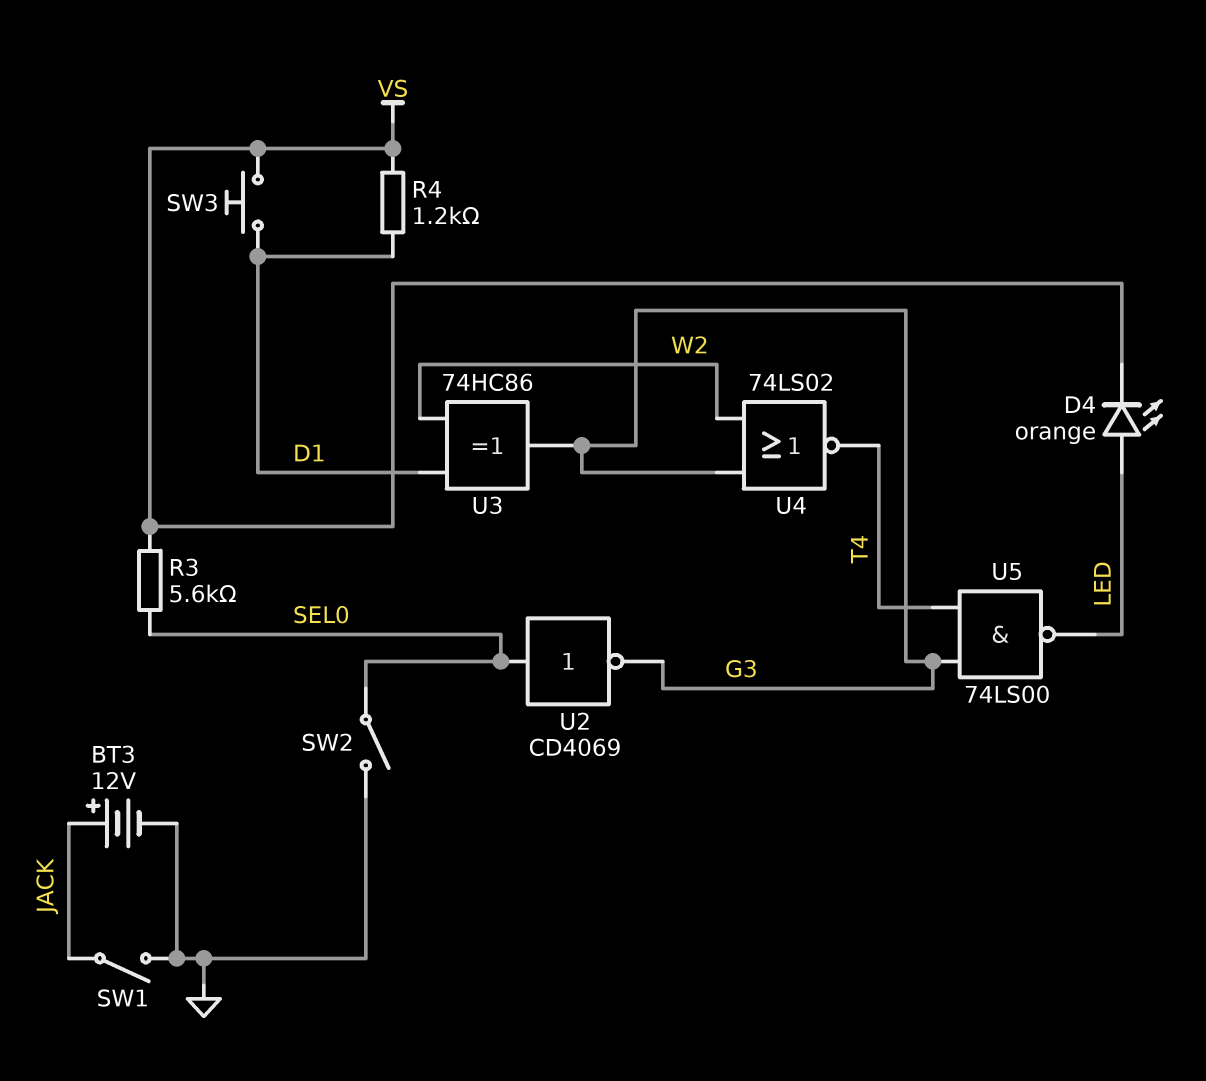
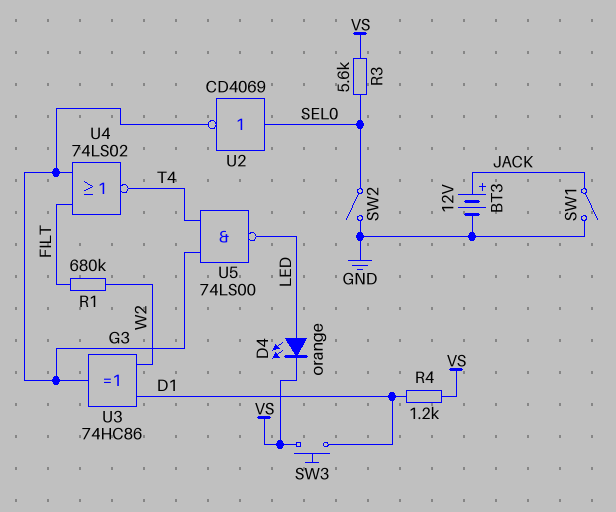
R1: none -> 680k (FILT, W2)
U4: NOR 74LS02 (in G3, in W2, out T4) -> NOR 74LS02 (in FILT, in G3, out T4)

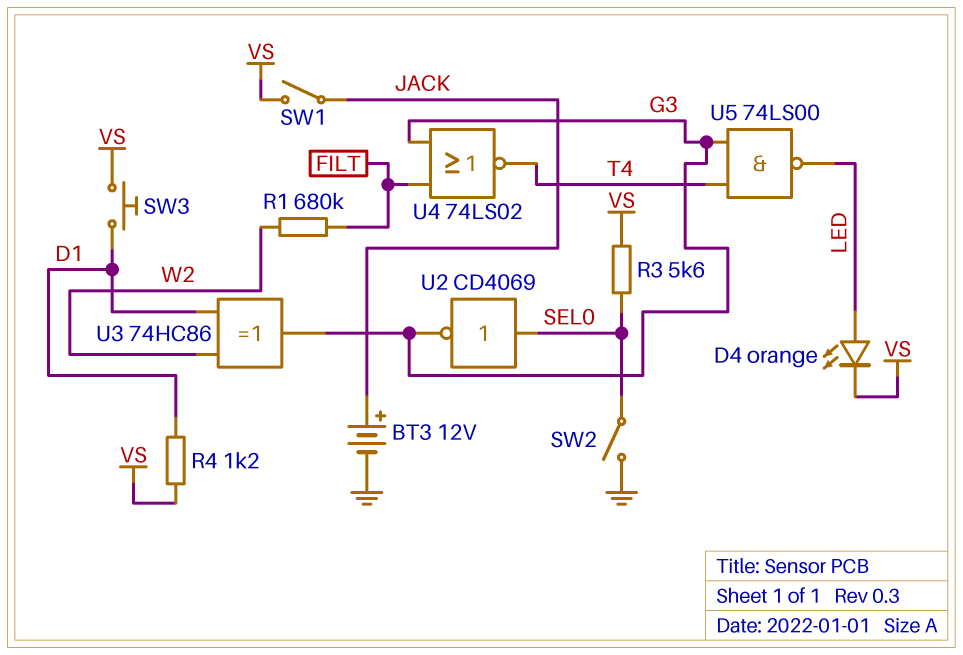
SW1: switch (GND, JACK) -> switch (JACK, VS)

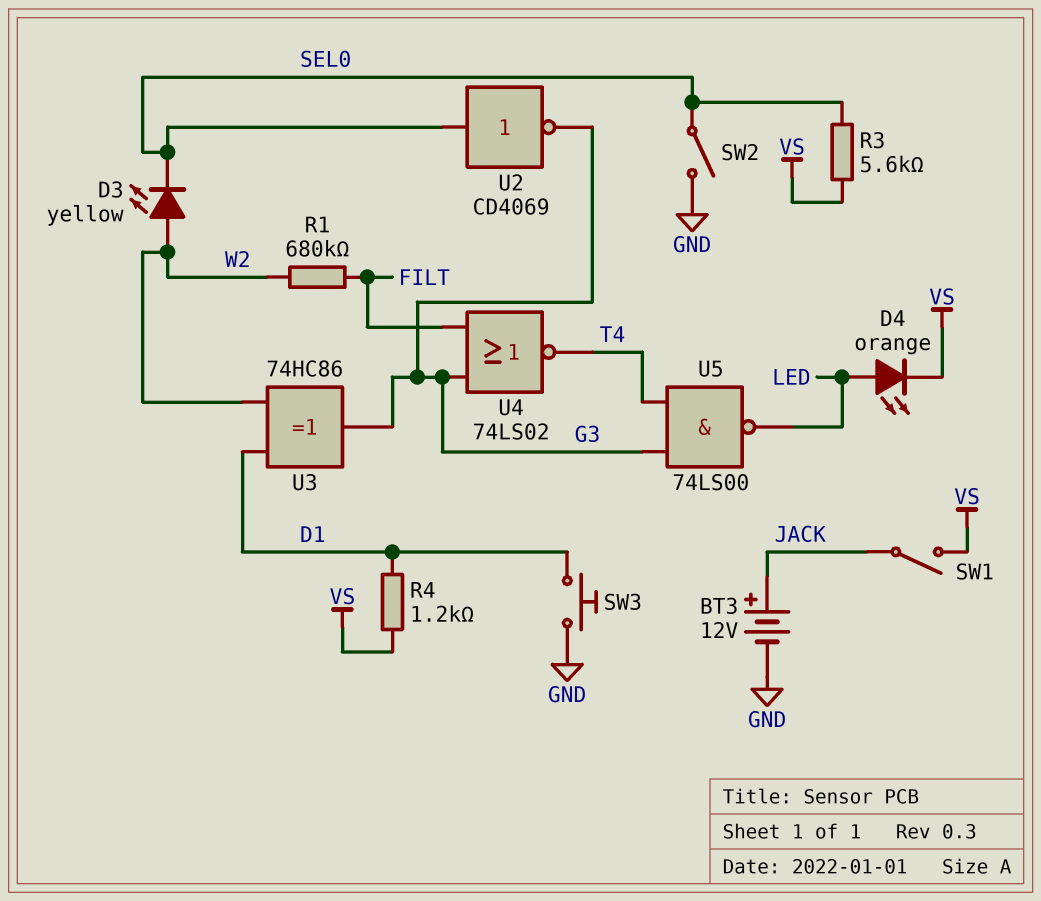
D3: none -> LED yellow (A W2, K SEL0)
SW3: button (D1, VS) -> button (D1, GND)

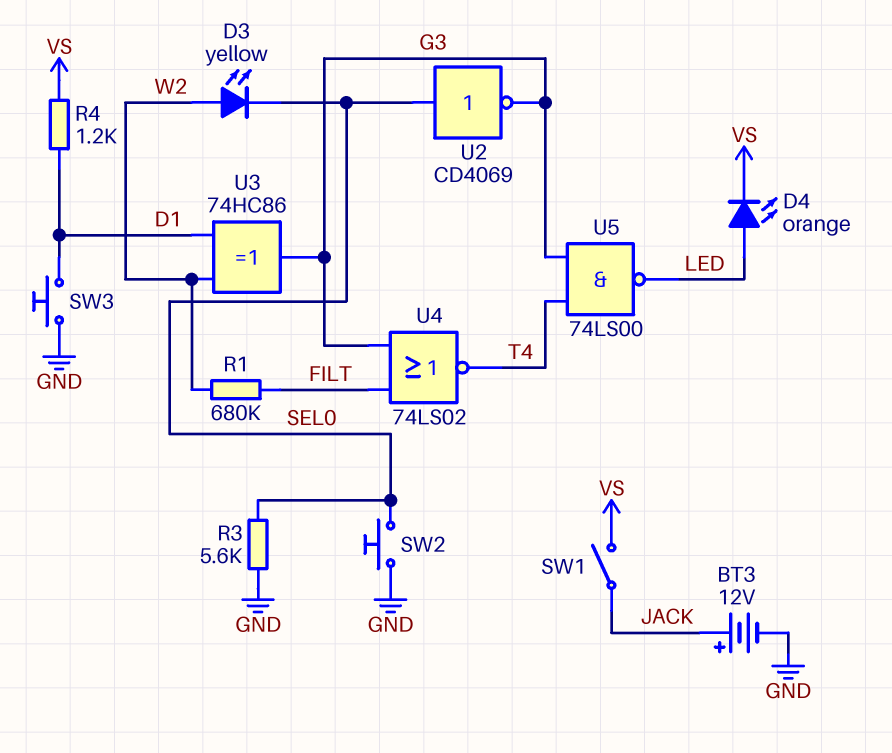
R3: 5.6k (SEL0, VS) -> 5.6k (GND, SEL0)
SW2: switch (GND, SEL0) -> button (GND, SEL0)

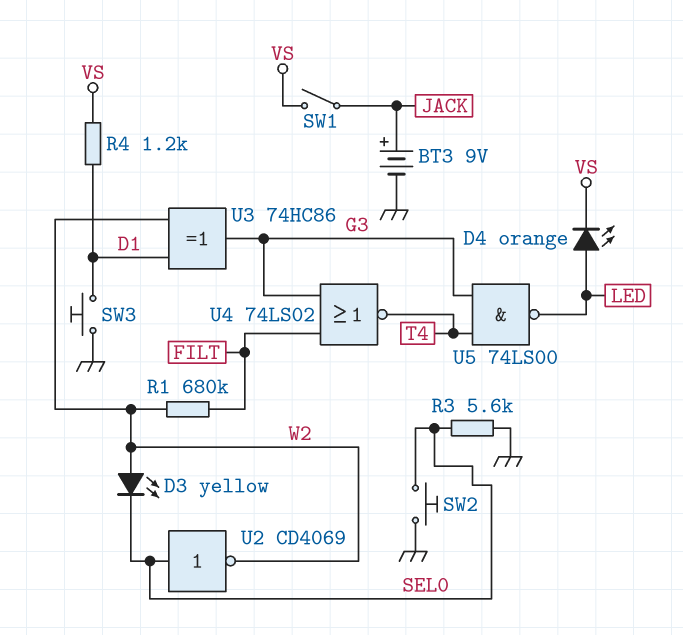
BT3: 12V (plus JACK, minus GND) -> 9V (plus JACK, minus GND)
U2: NOT CD4069 (in SEL0, out G3) -> NOT CD4069 (in SEL0, out W2)

